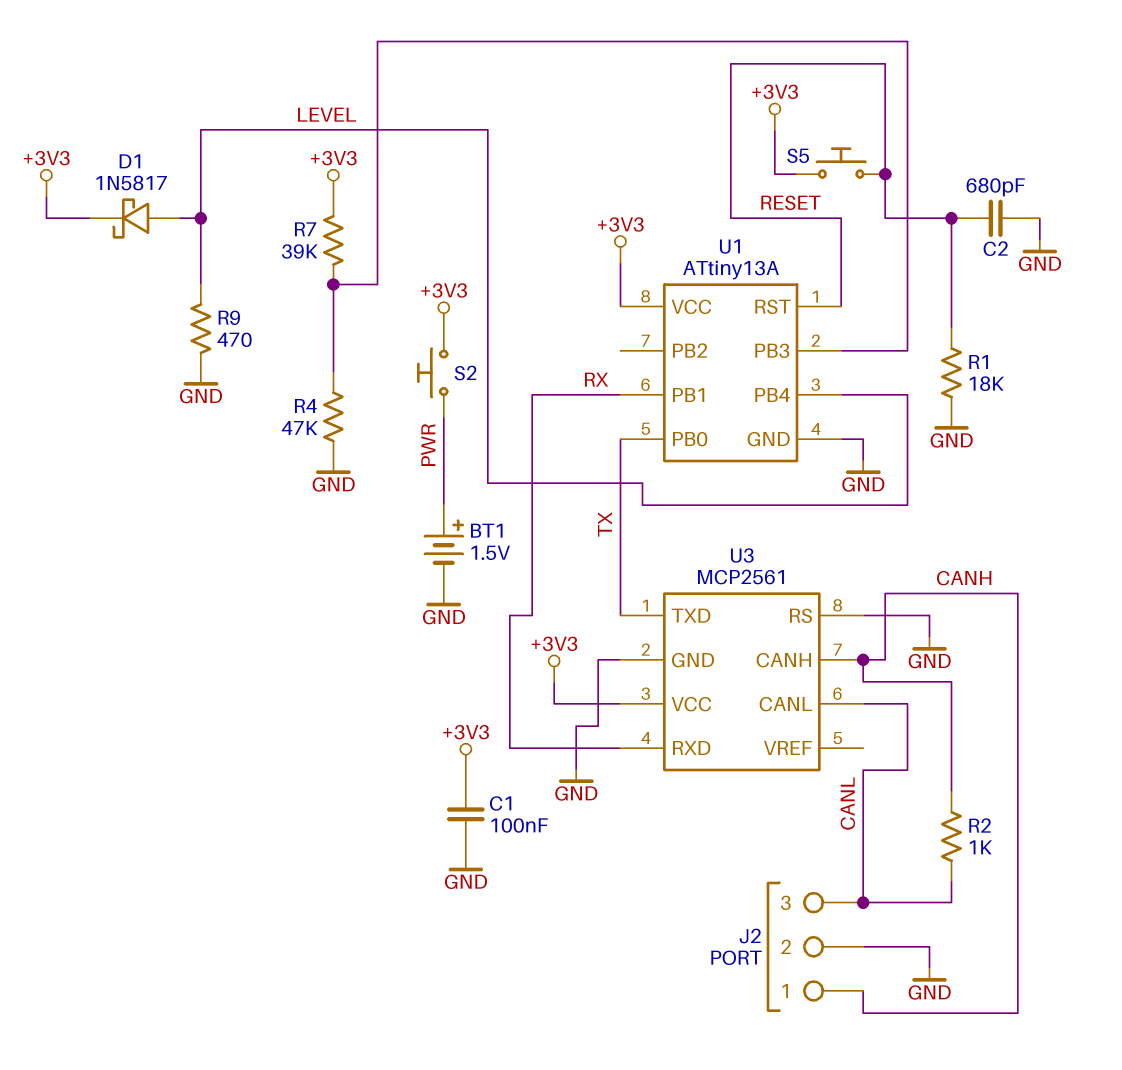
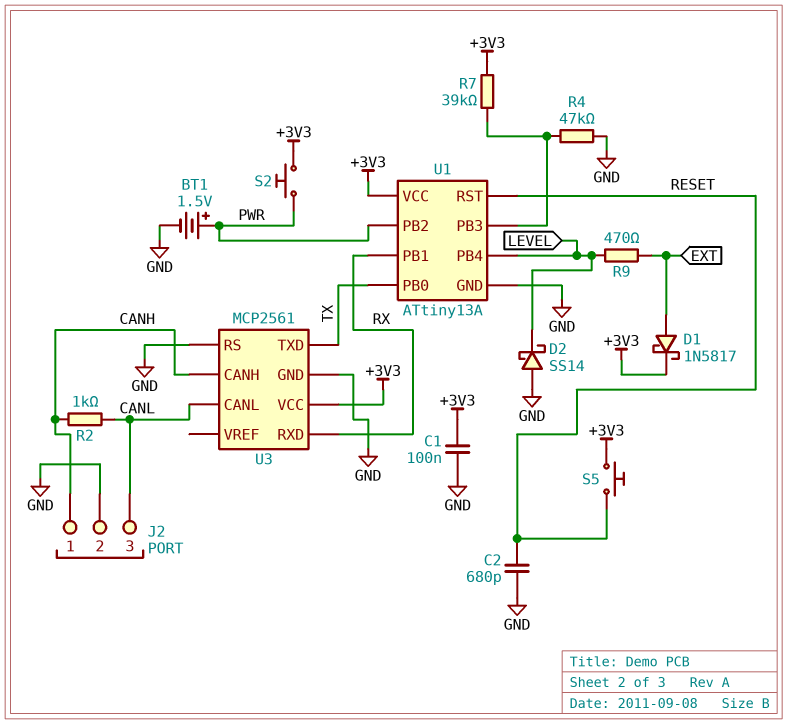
D1: schottky 1N5817 (A LEVEL, K +3V3) -> schottky 1N5817 (A EXT, K +3V3)
D2: none -> schottky SS14 (A GND, K LEVEL)
R1: 18k (GND, RESET) -> none
R9: 470 (GND, LEVEL) -> 470 (EXT, LEVEL)
U1 pin PB2: none -> PWR

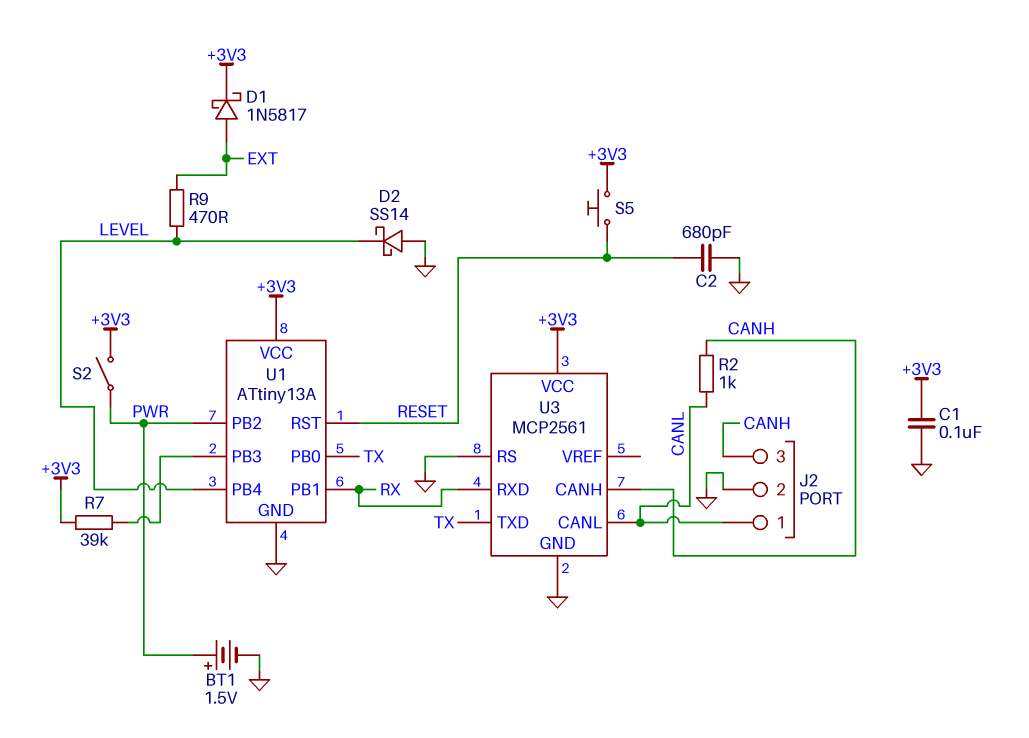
J2 pin 1: CANH -> CANL
J2 pin 3: CANL -> CANH
R4: 47k (GND, U1/PB3) -> none
S2: button (+3V3, PWR) -> switch (+3V3, PWR)

